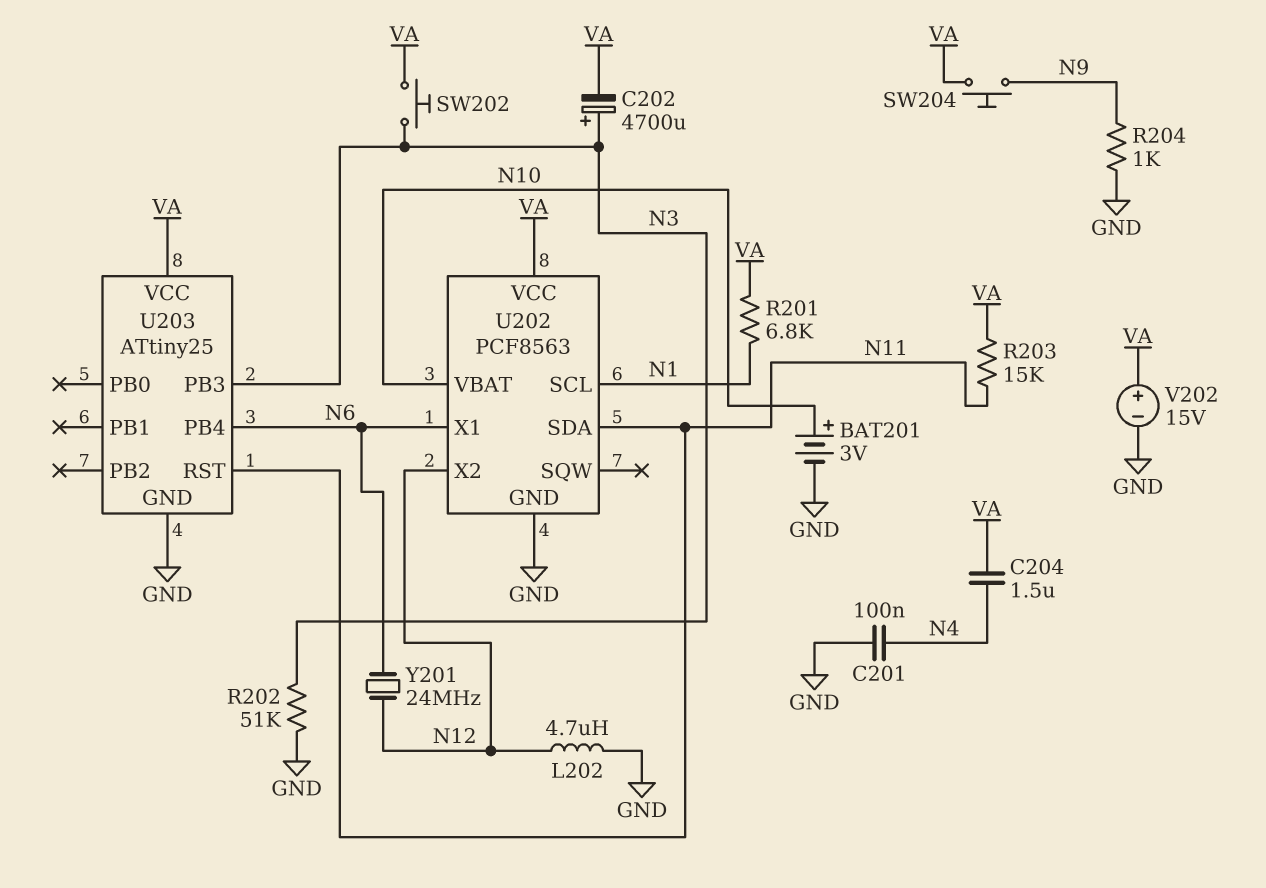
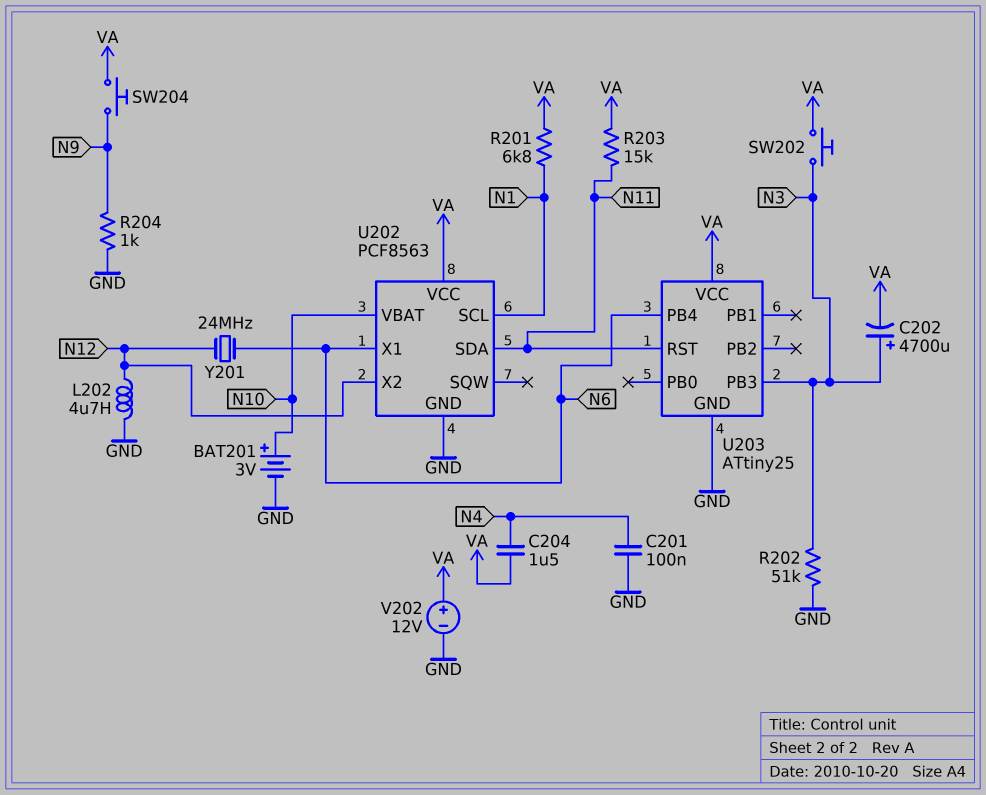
V202: 15V (plus VA, minus GND) -> 12V (plus VA, minus GND)

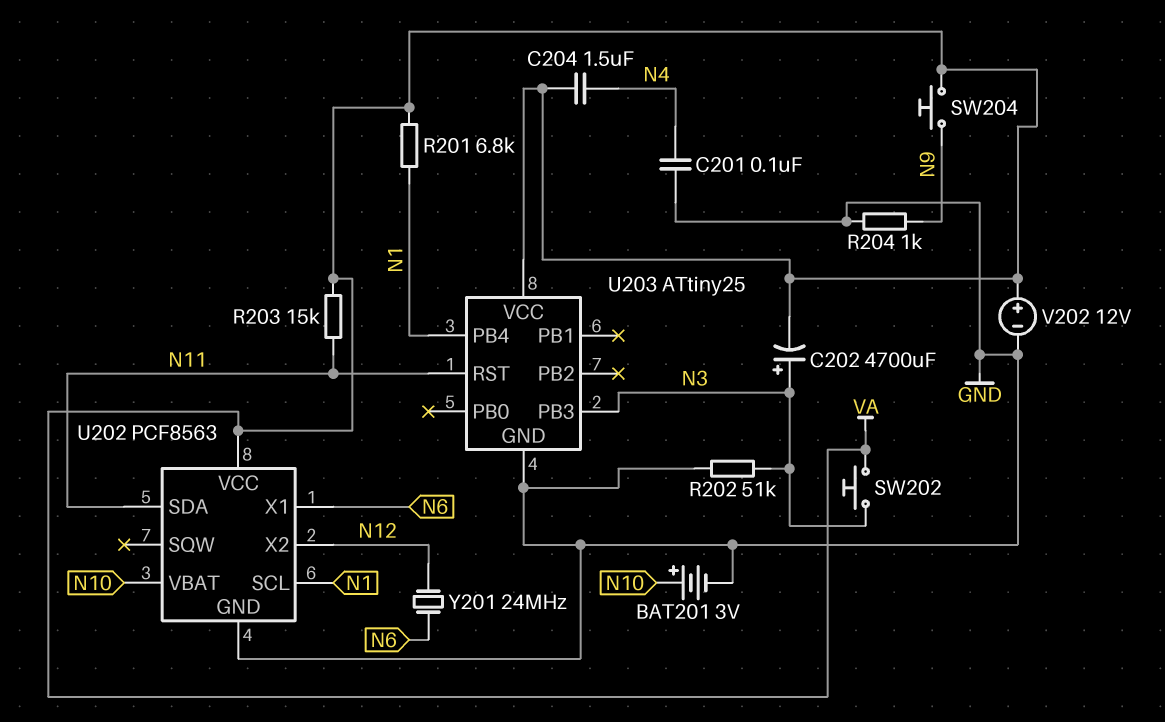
L202: 4.7uH (GND, N12) -> none
U203 pin PB4: N6 -> N1

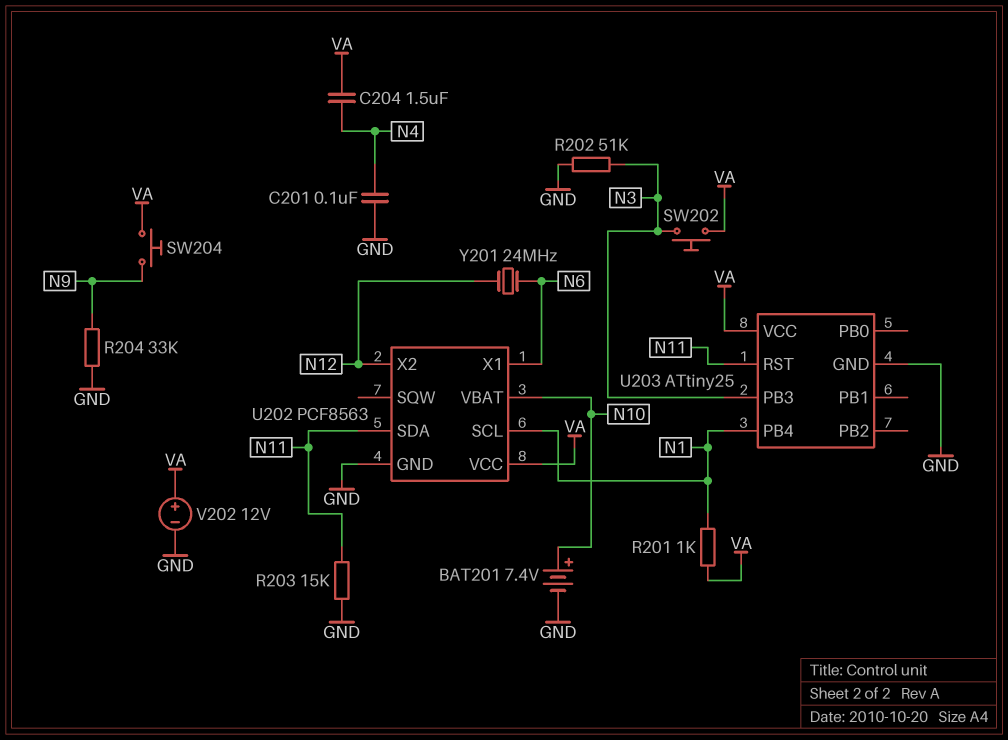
BAT201: 3V (plus N10, minus GND) -> 7.4V (plus N10, minus GND)
C202: 4700uF (plus N3, minus VA) -> none
R201: 6.8k (N1, VA) -> 1k (N1, VA)
R203: 15k (N11, VA) -> 15k (GND, N11)
R204: 1k (GND, N9) -> 33k (GND, N9)

